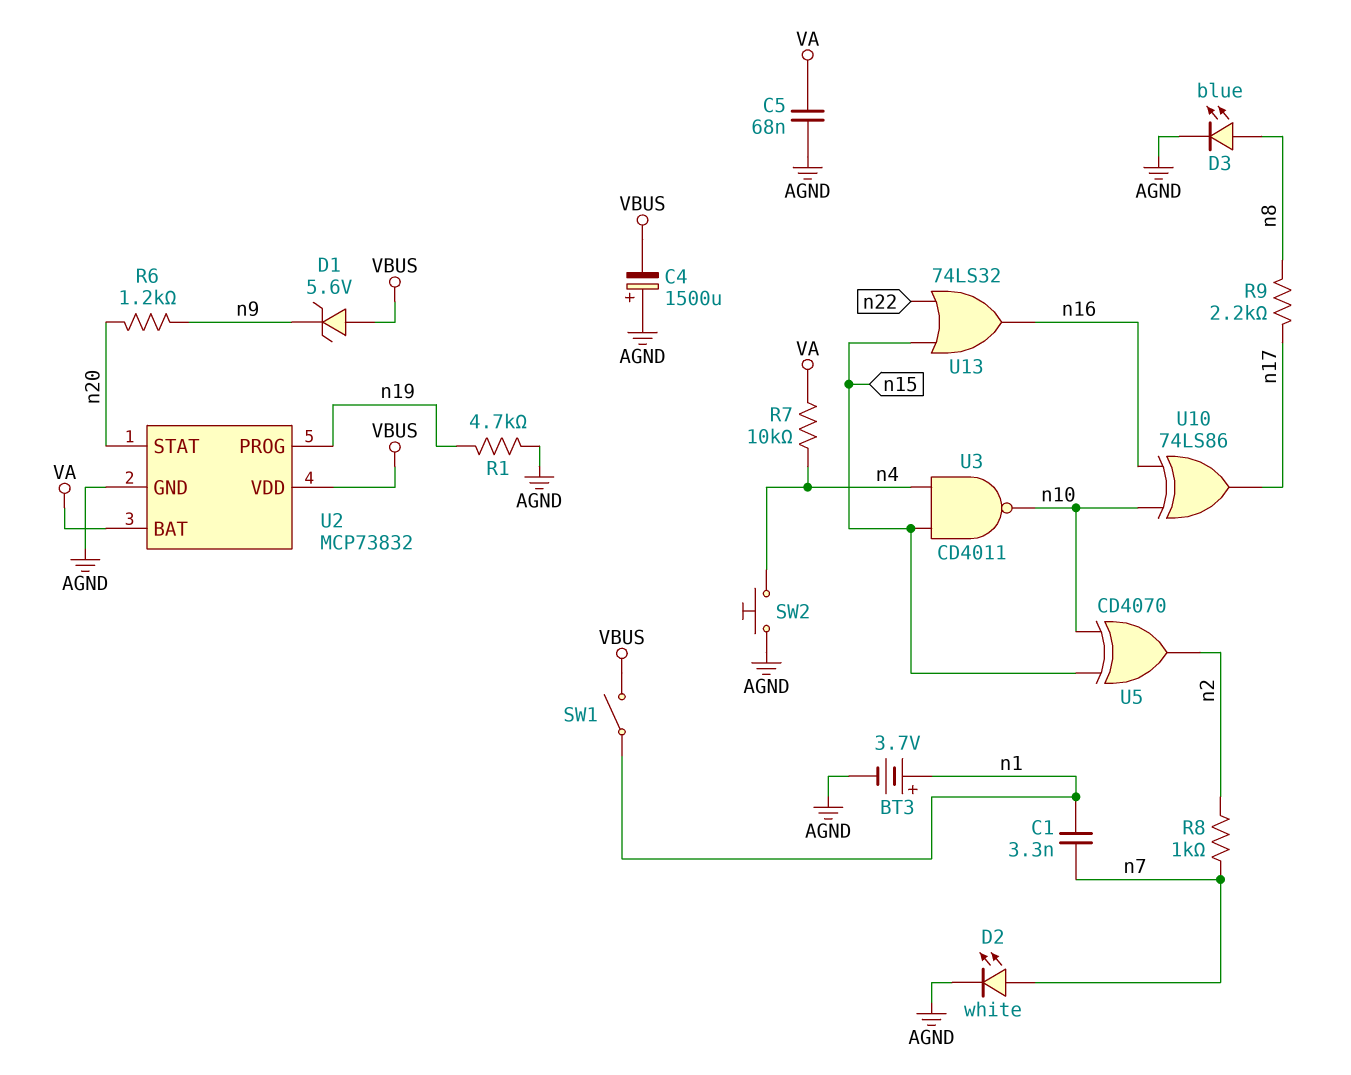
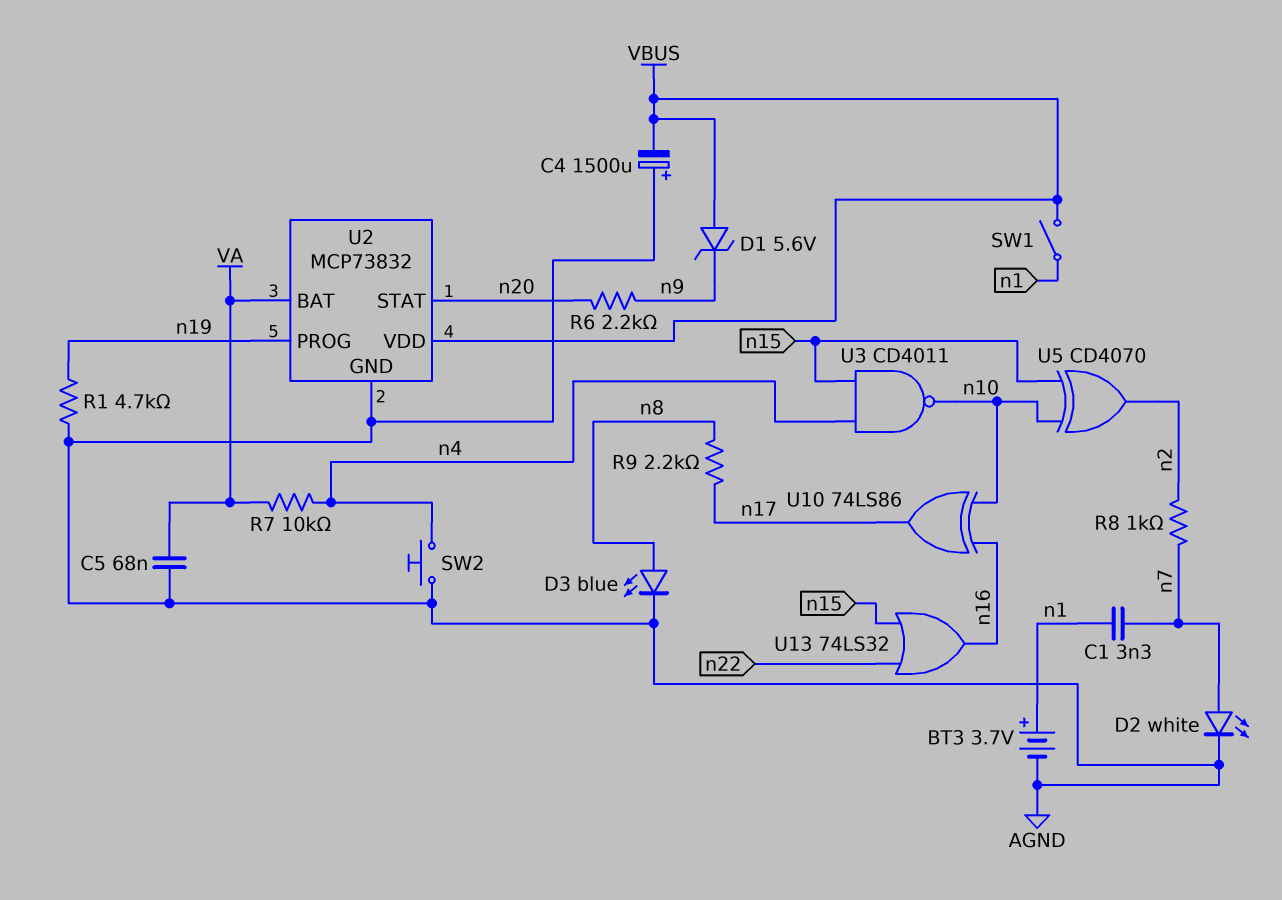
R6: 1.2k (n9, n20) -> 2.2k (n9, n20)

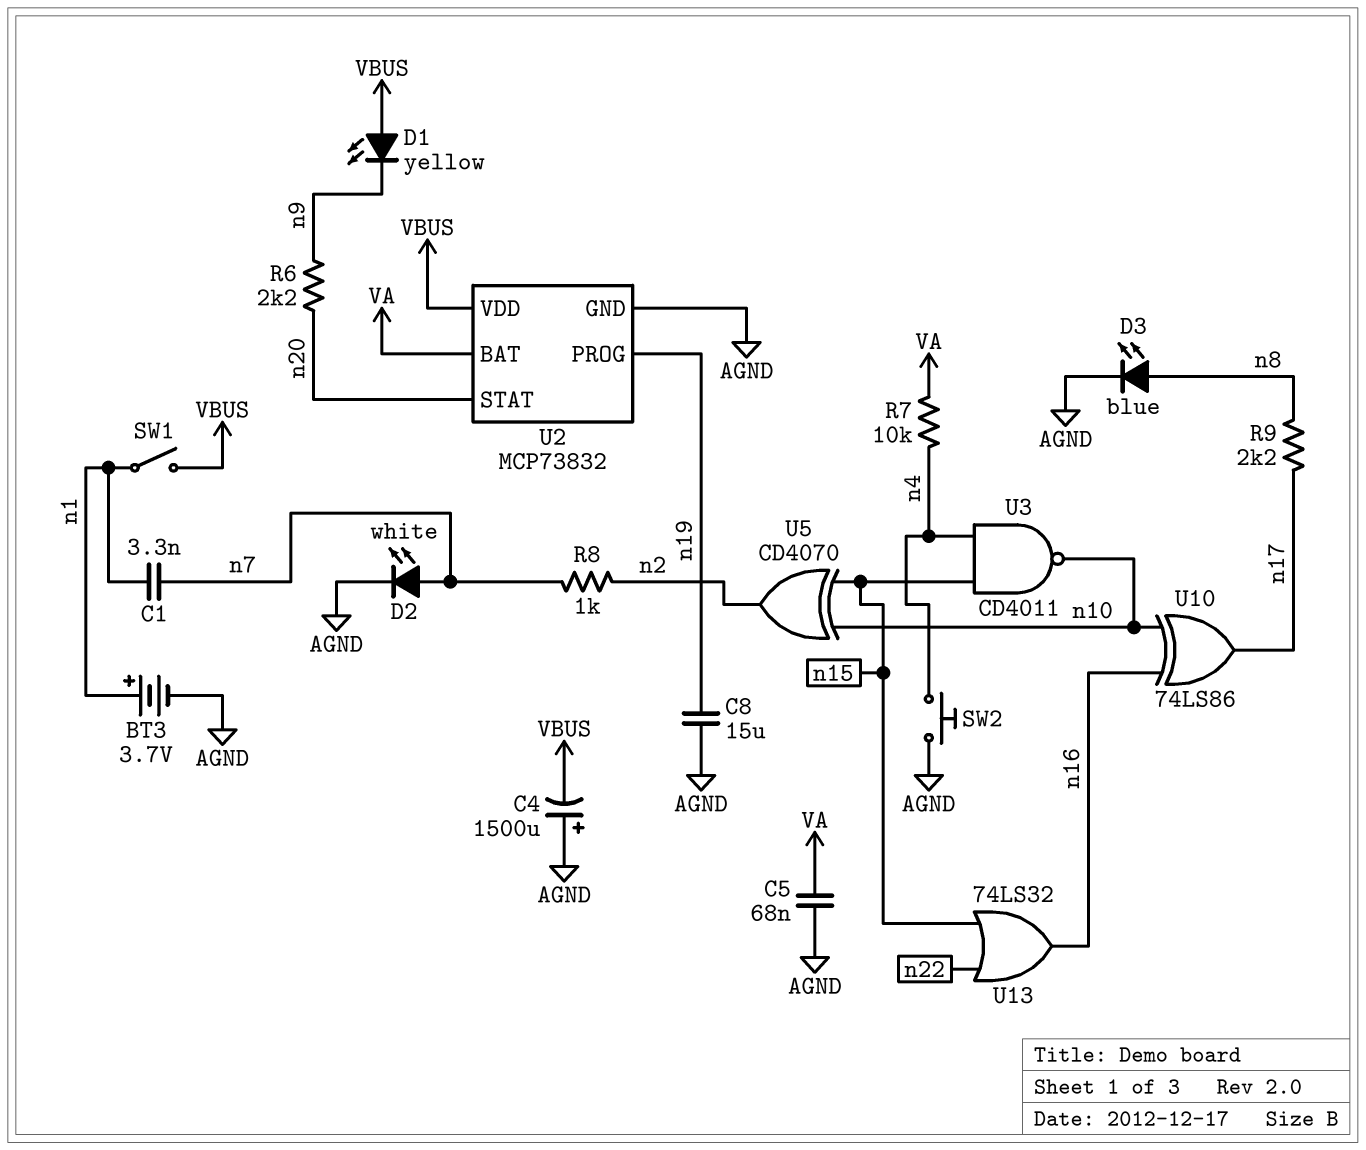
C8: none -> 15uF (AGND, n19)
D1: zener 5.6V (A VBUS, K n9) -> LED yellow (A VBUS, K n9)
R1: 4.7k (AGND, n19) -> none

